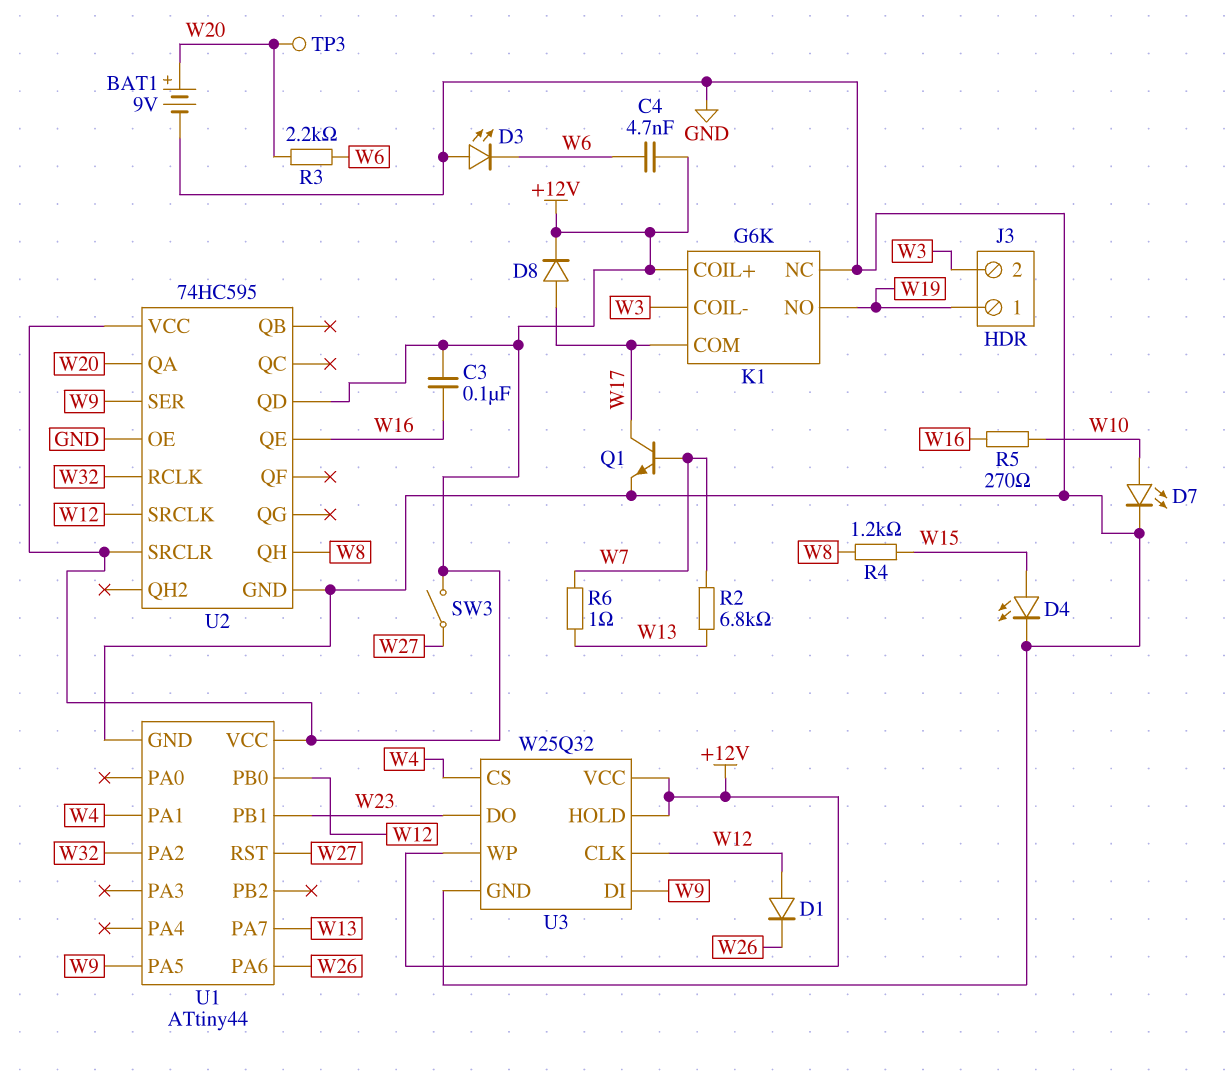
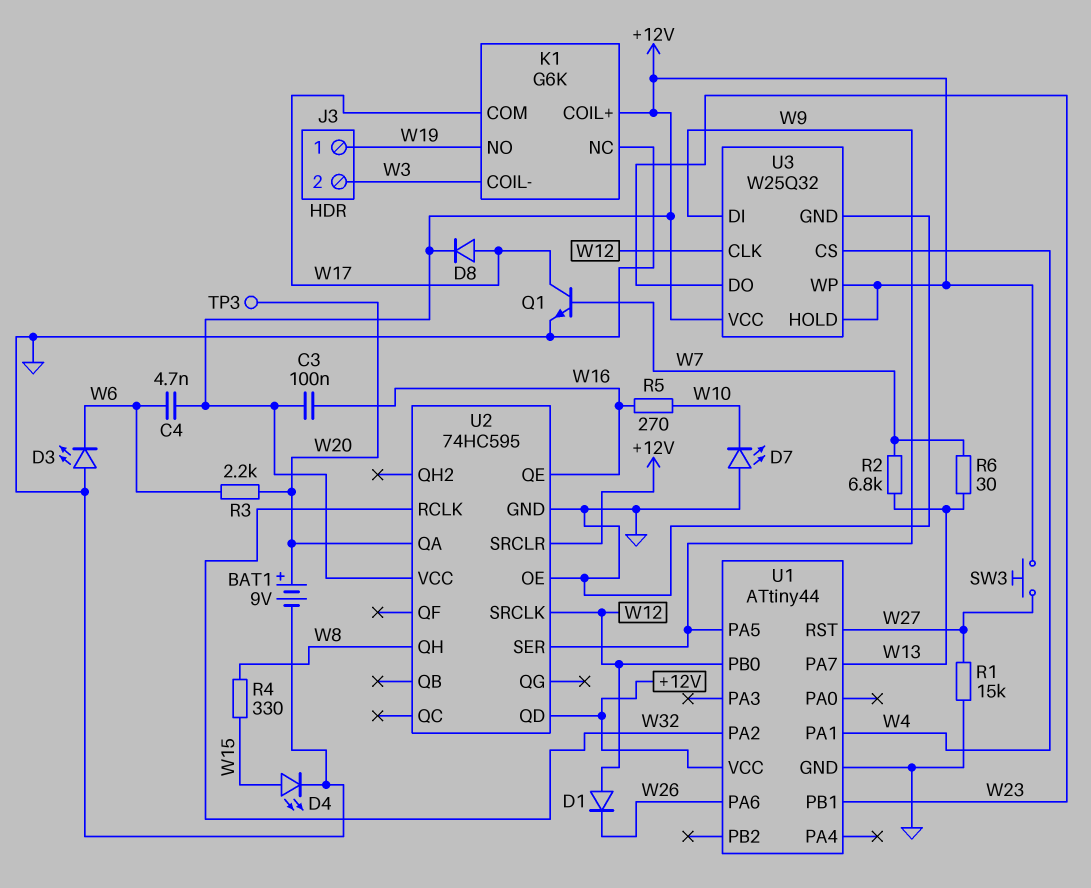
D7: LED (A W10, K GND) -> LED (A GND, K W10)
R1: none -> 15k (GND, W27)
R4: 1.2k (W8, W15) -> 330 (W8, W15)
R6: 1 (W7, W13) -> 30 (W7, W13)
SW3: switch (+12V, W27) -> button (+12V, W27)

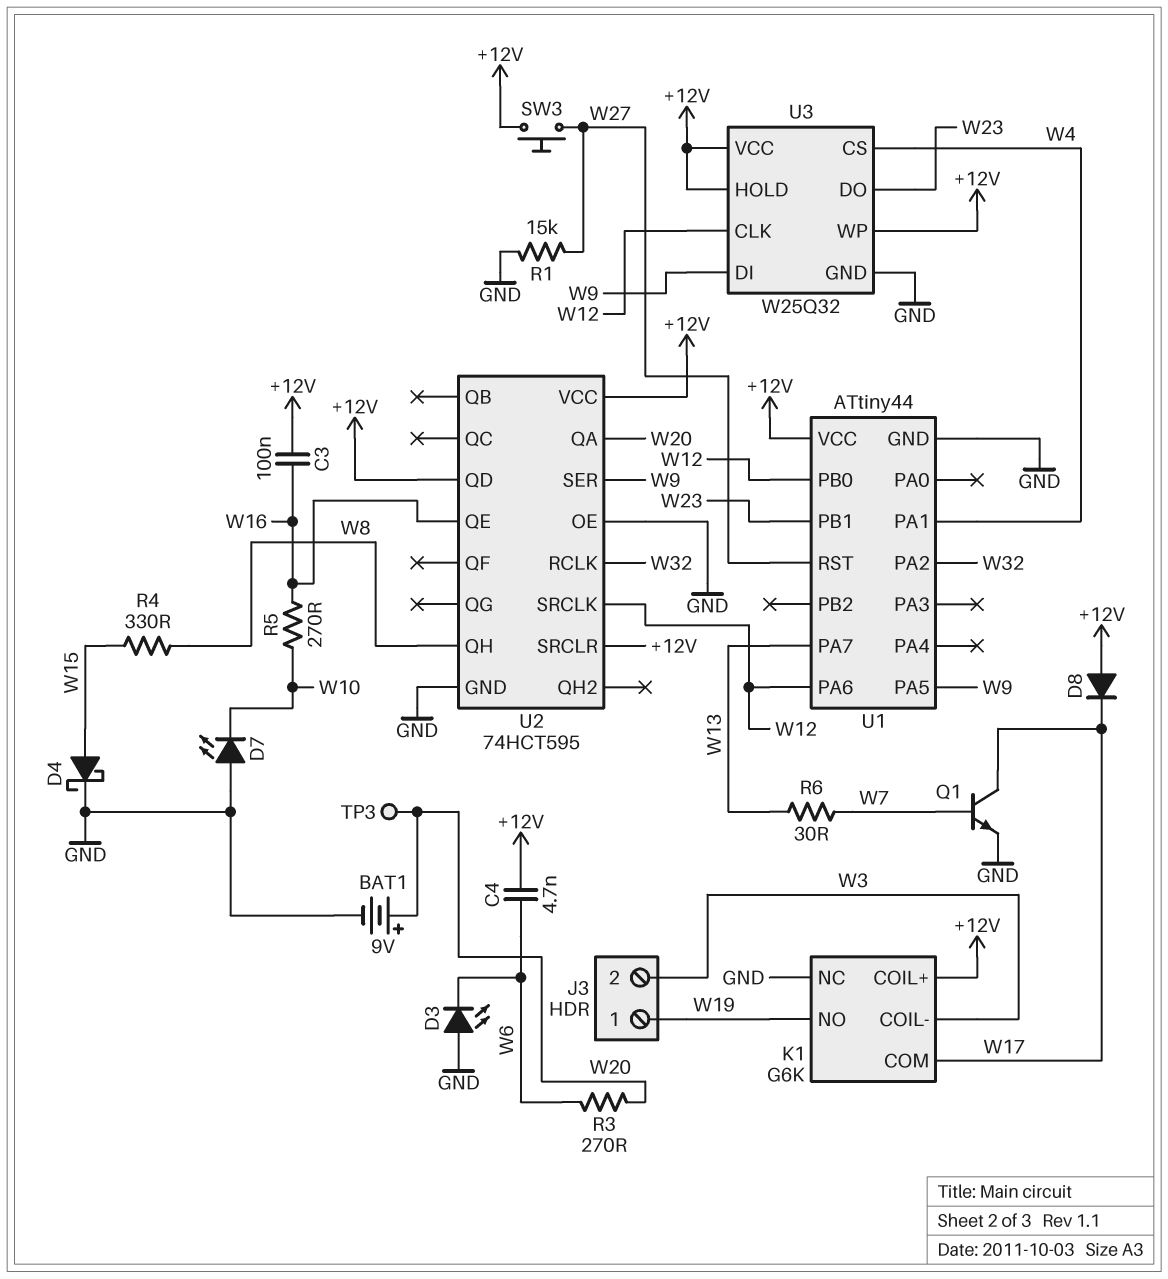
D1: diode (A W12, K W26) -> none
D4: LED (A W15, K GND) -> schottky (A W15, K GND)
D8: diode (A W17, K +12V) -> diode (A +12V, K W17)
R2: 6.8k (W7, W13) -> none
R3: 2.2k (W6, W20) -> 270 (W6, W20)
U1 pin PA6: W26 -> W12
U2: 74HC595 -> 74HCT595

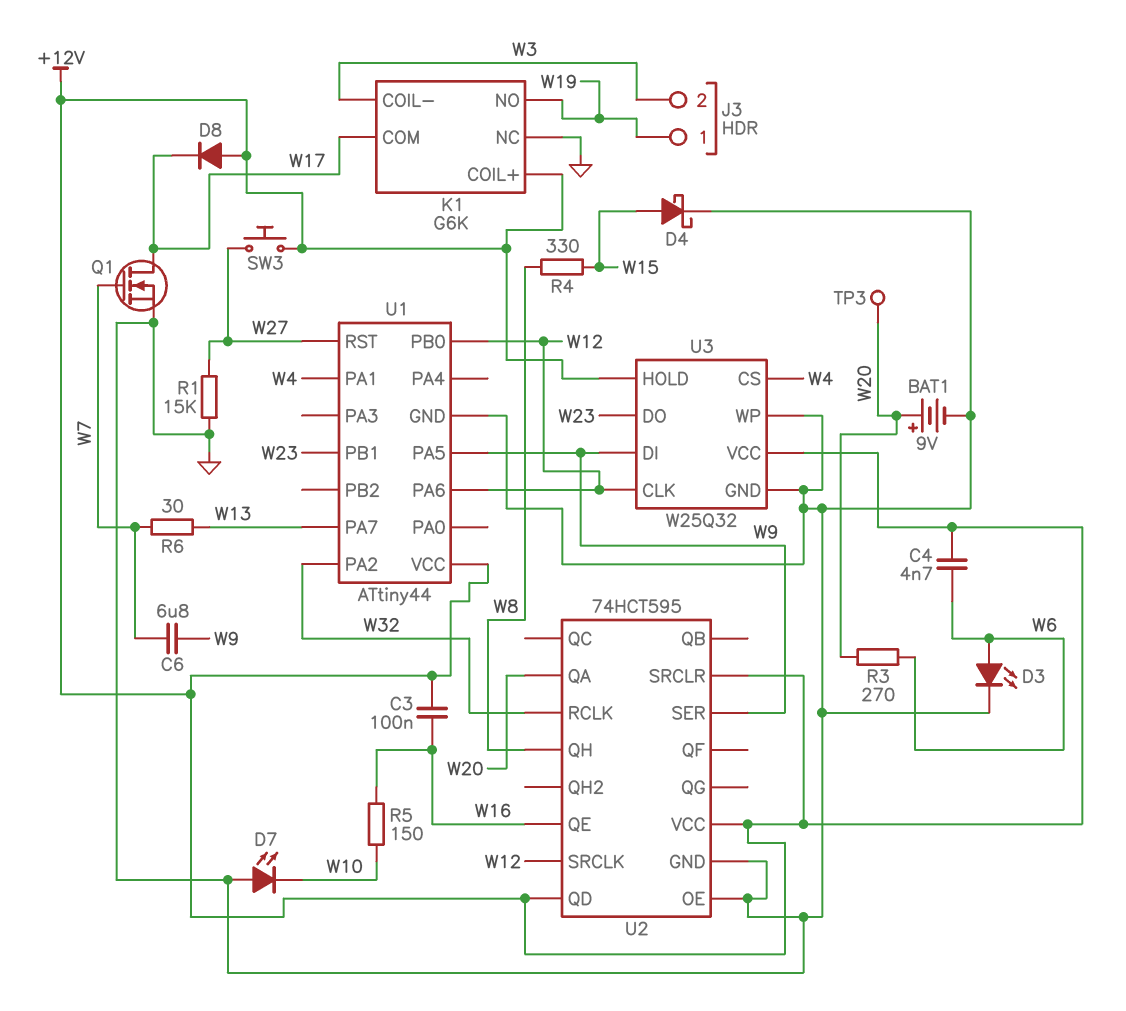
C6: none -> 6.8uF (W7, W9)
D3: LED (A GND, K W6) -> LED (A W6, K GND)
Q1: NPN (B W7, C W17, E GND) -> NMOS (G W7, D W17, S GND)
R5: 270 (W10, W16) -> 150 (W10, W16)
U3 pin WP: +12V -> GND

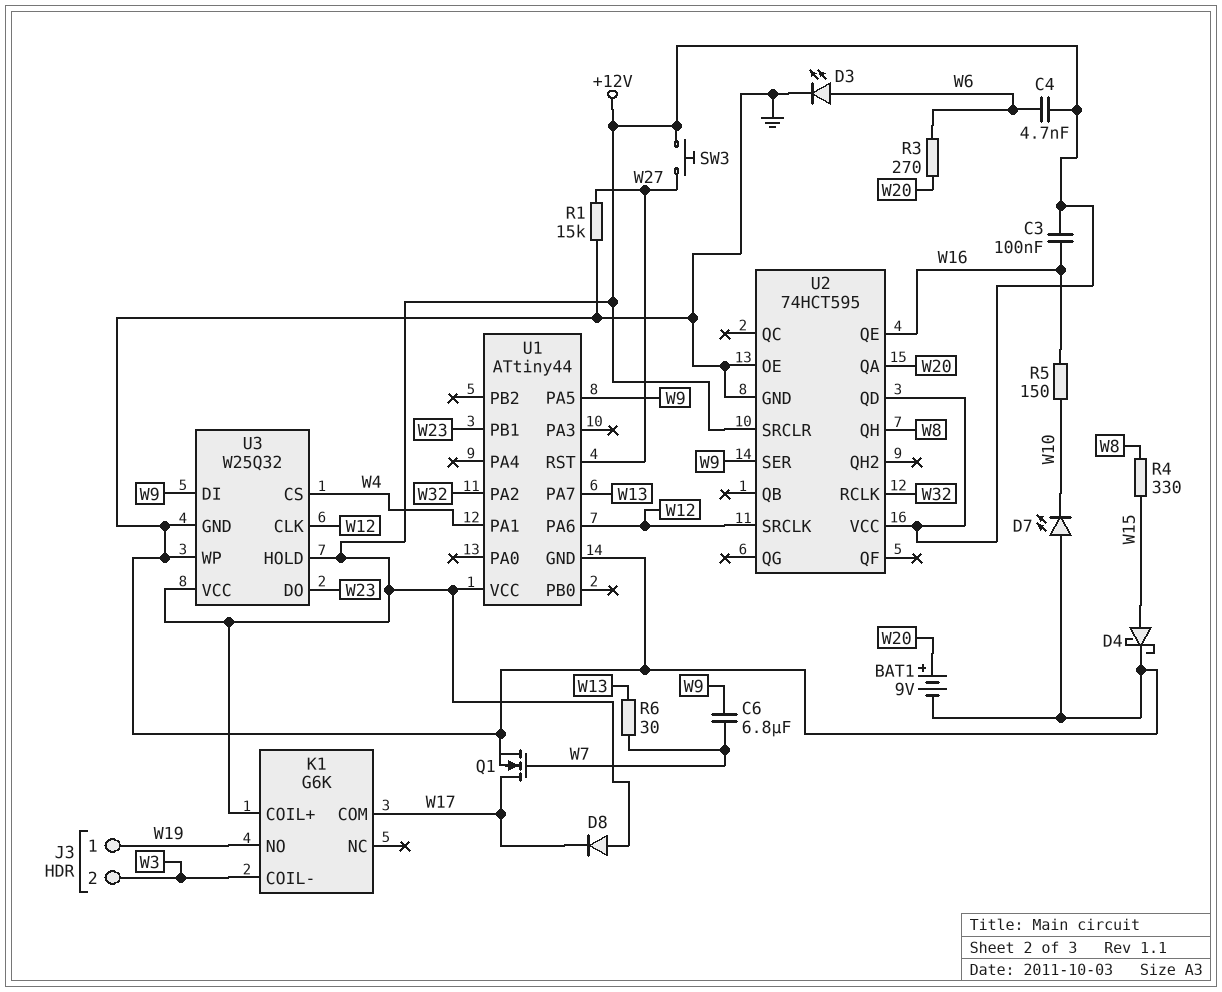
K1 pin NC: GND -> none
TP3: test point (W20) -> none
U1 pin PB0: W12 -> none

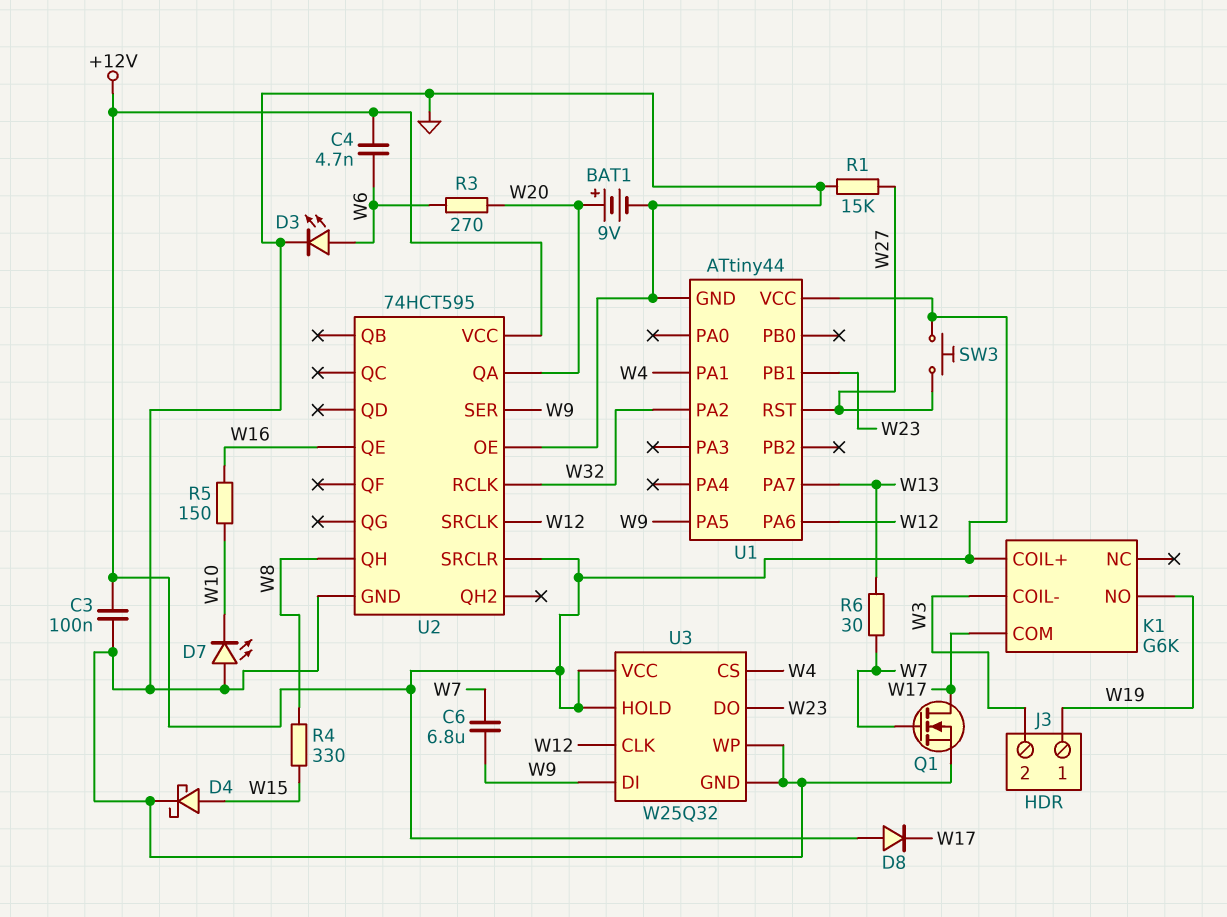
C3: 100nF (+12V, W16) -> 100nF (+12V, GND)
U2 pin QD: +12V -> none

